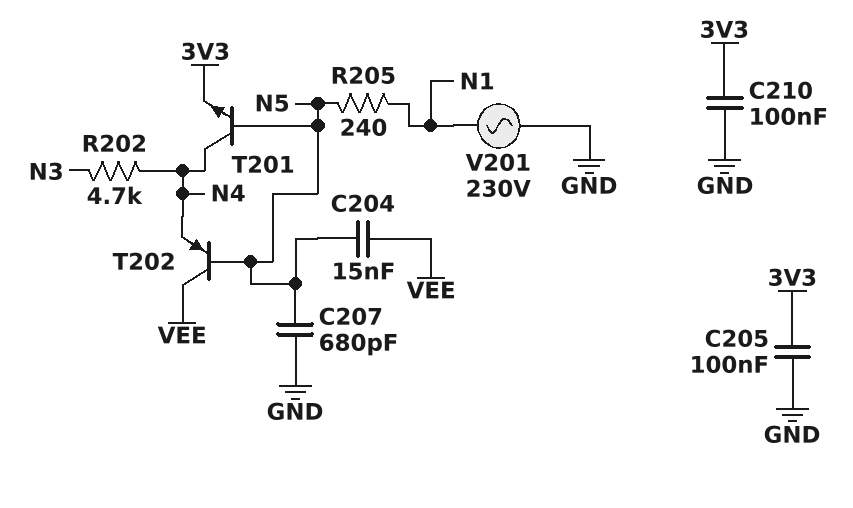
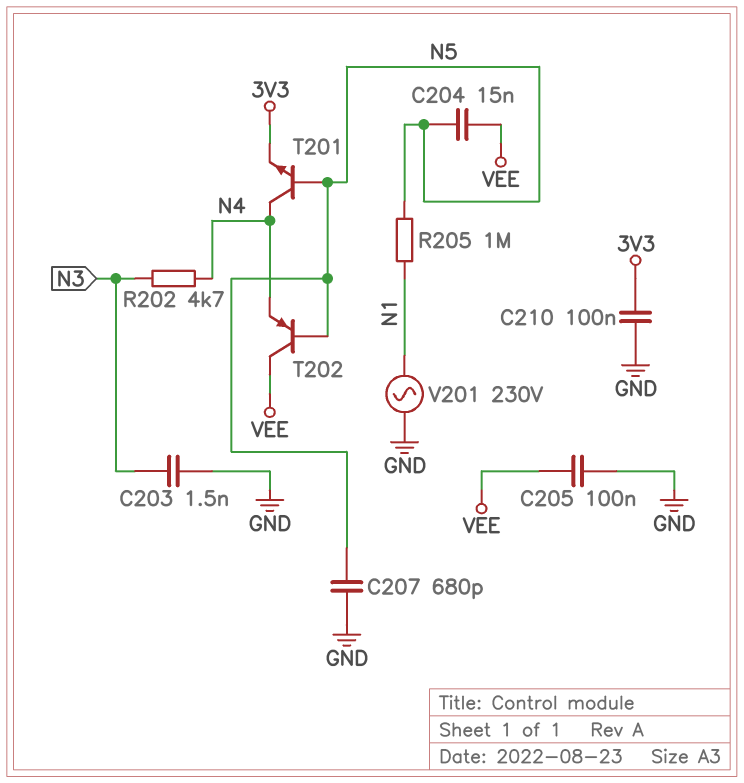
C203: none -> 1.5nF (GND, N3)
C205: 100nF (3V3, GND) -> 100nF (GND, VEE)
R205: 240 (N1, N5) -> 1M (N1, N5)

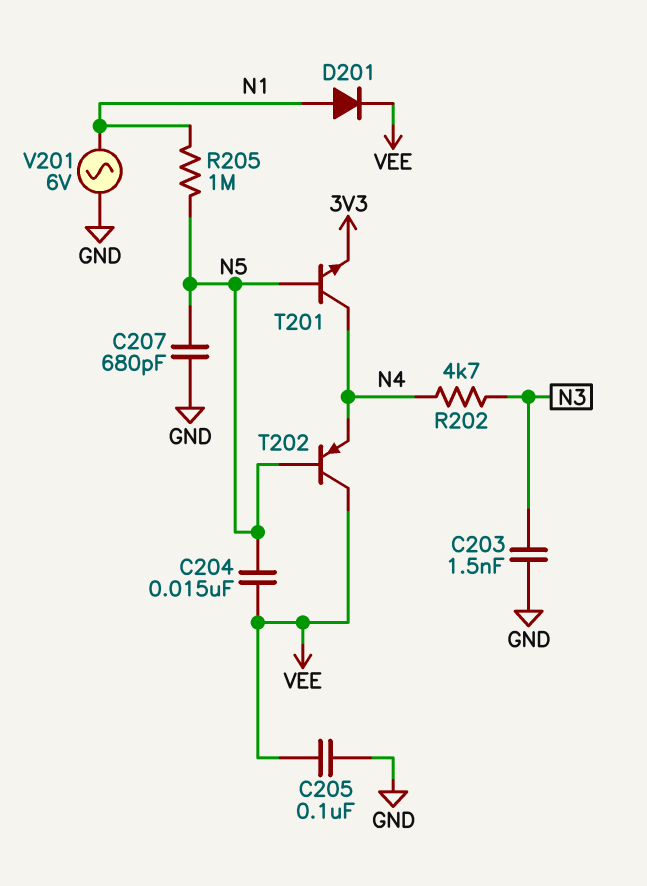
C210: 100nF (3V3, GND) -> none
D201: none -> diode (A N1, K VEE)
V201: AC 230V (GND, N1) -> AC 6V (GND, N1)

